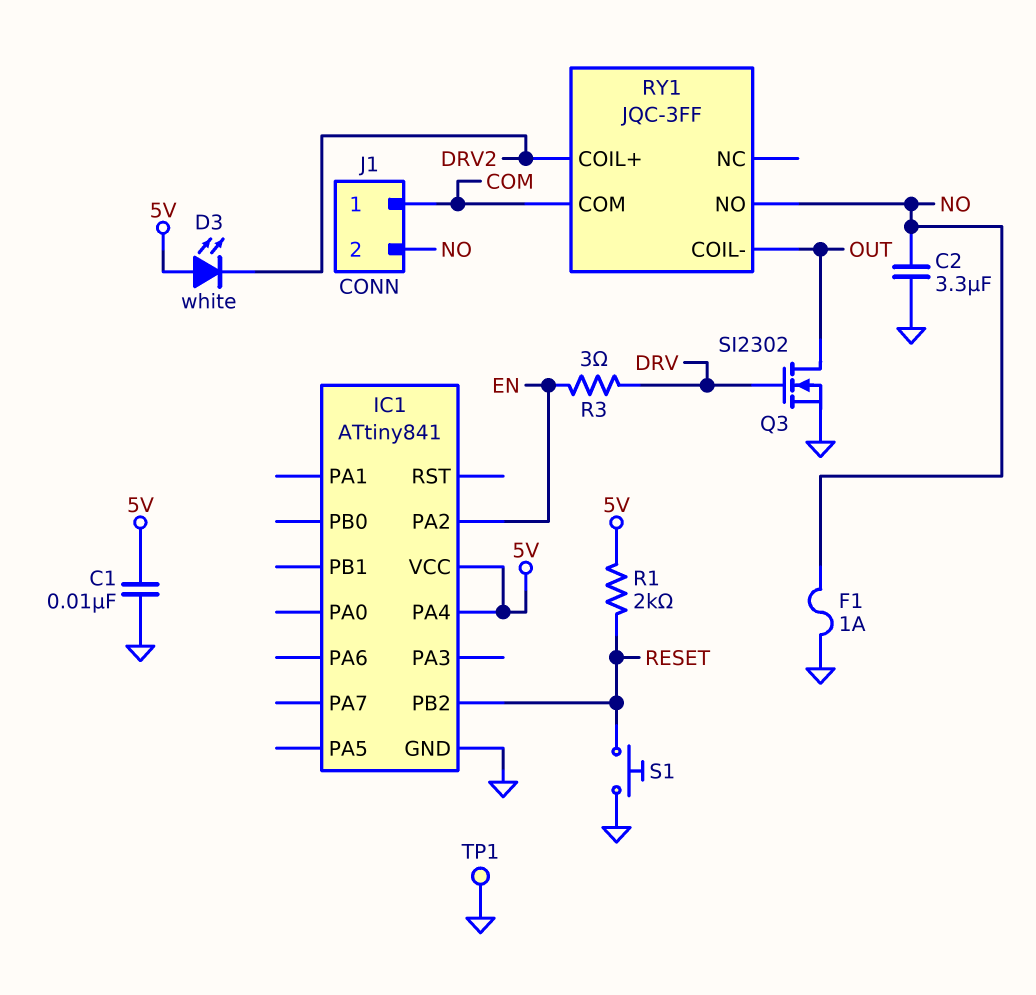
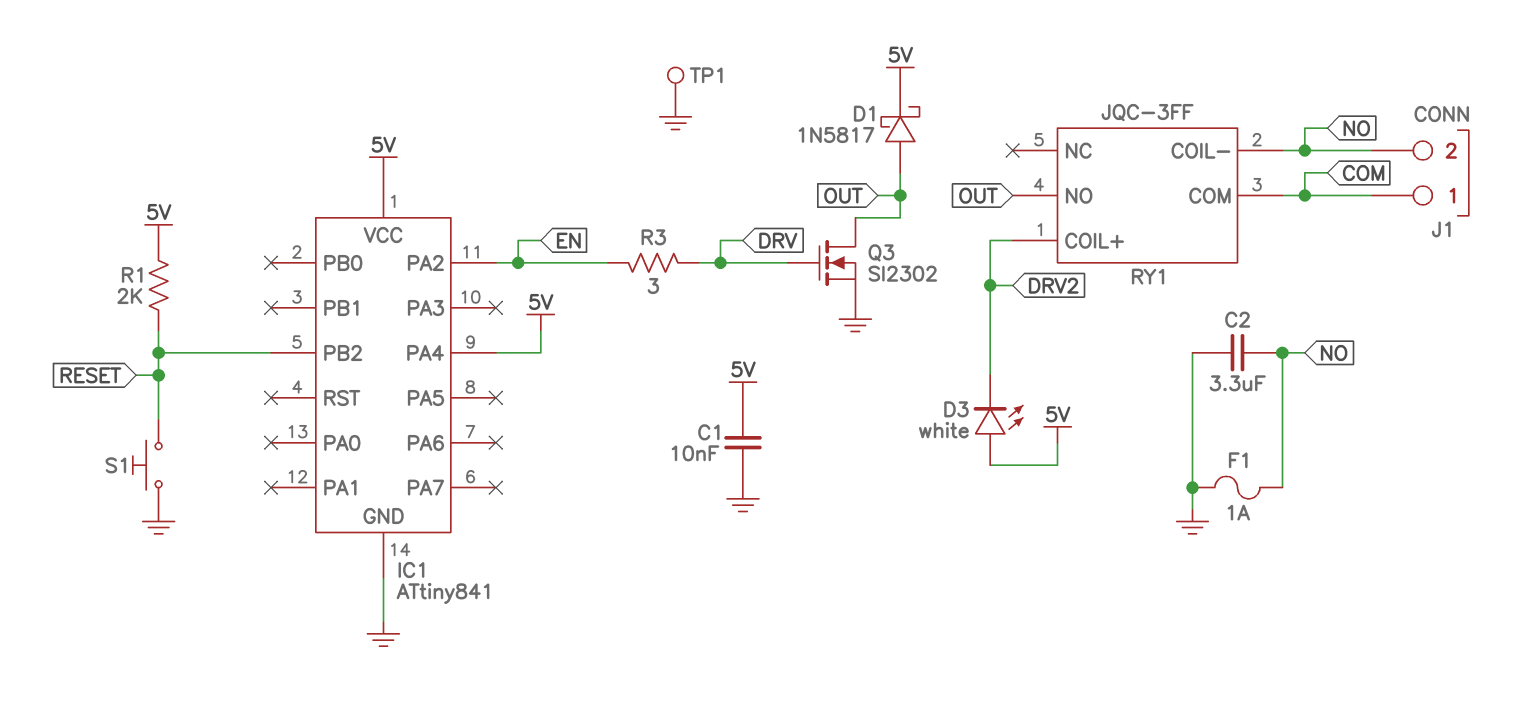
D1: none -> schottky 1N5817 (A OUT, K 5V)
RY1 pin COIL-: OUT -> NO
RY1 pin NO: NO -> OUT

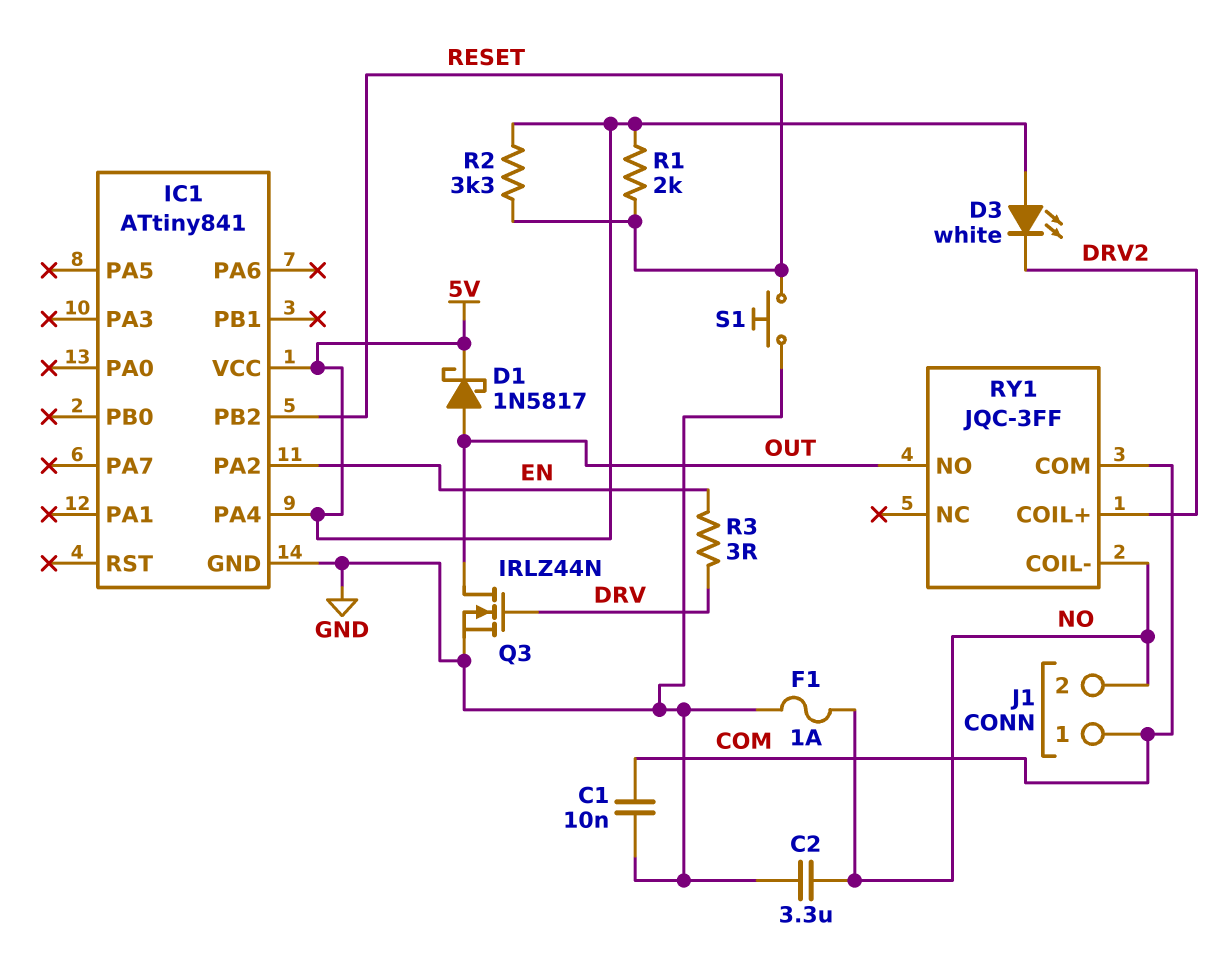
C1: 10nF (5V, GND) -> 10nF (COM, GND)
Q3: NMOS SI2302 (G DRV, D OUT, S GND) -> NMOS IRLZ44N (G DRV, D OUT, S GND)
R2: none -> 3.3k (5V, RESET)
TP1: test point (GND) -> none

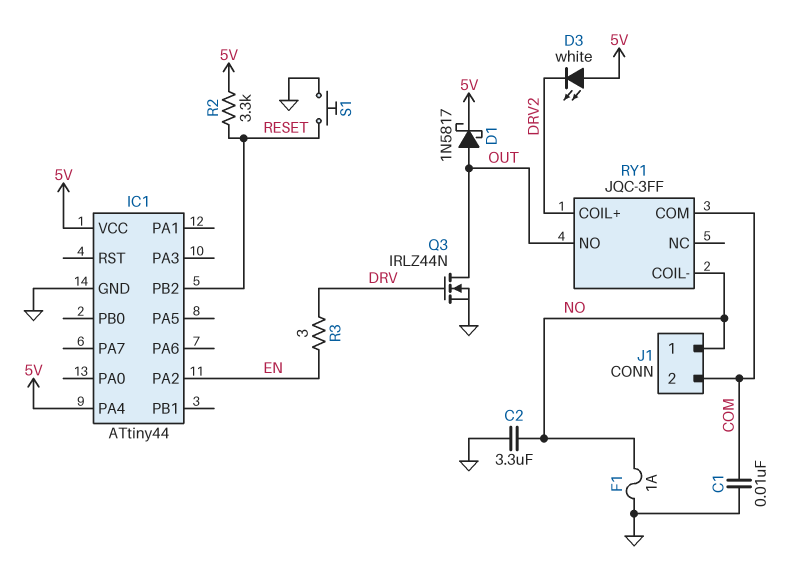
IC1: ATtiny841 -> ATtiny44
J1 pin 1: COM -> NO
J1 pin 2: NO -> COM
R1: 2k (5V, RESET) -> none

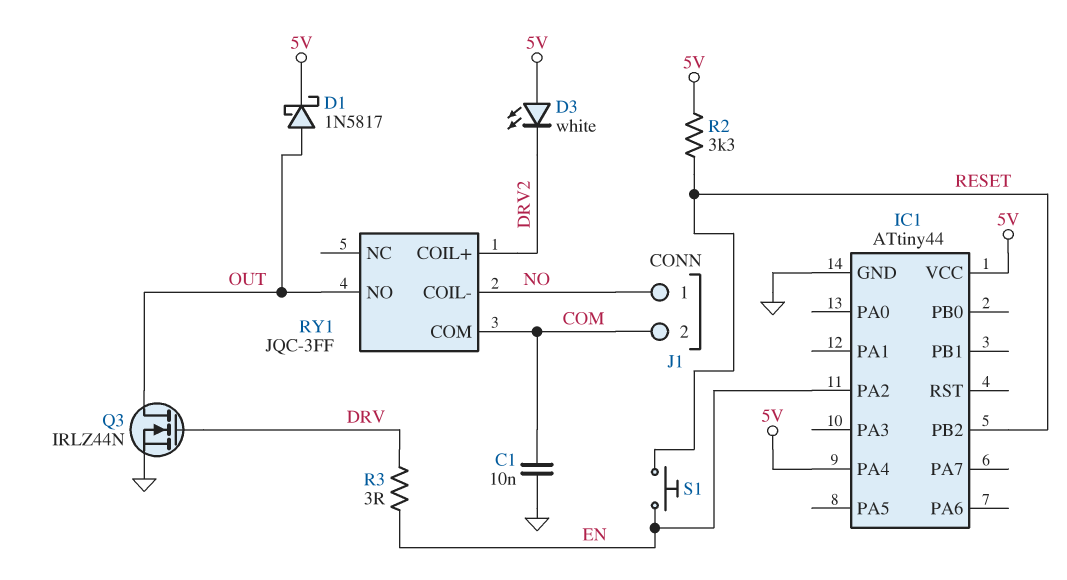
C2: 3.3uF (GND, NO) -> none
F1: 1A (GND, NO) -> none
S1: button (GND, RESET) -> button (EN, RESET)

